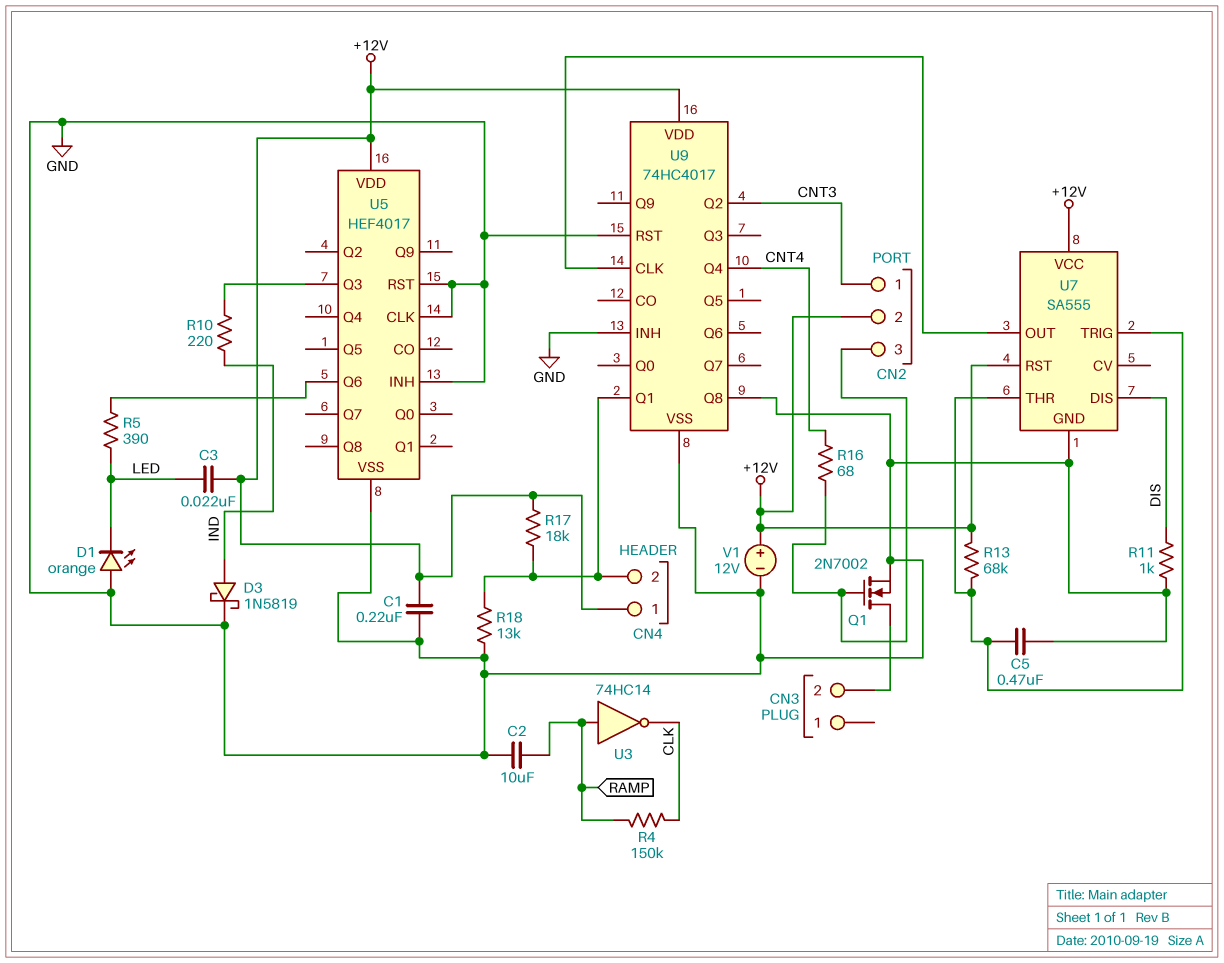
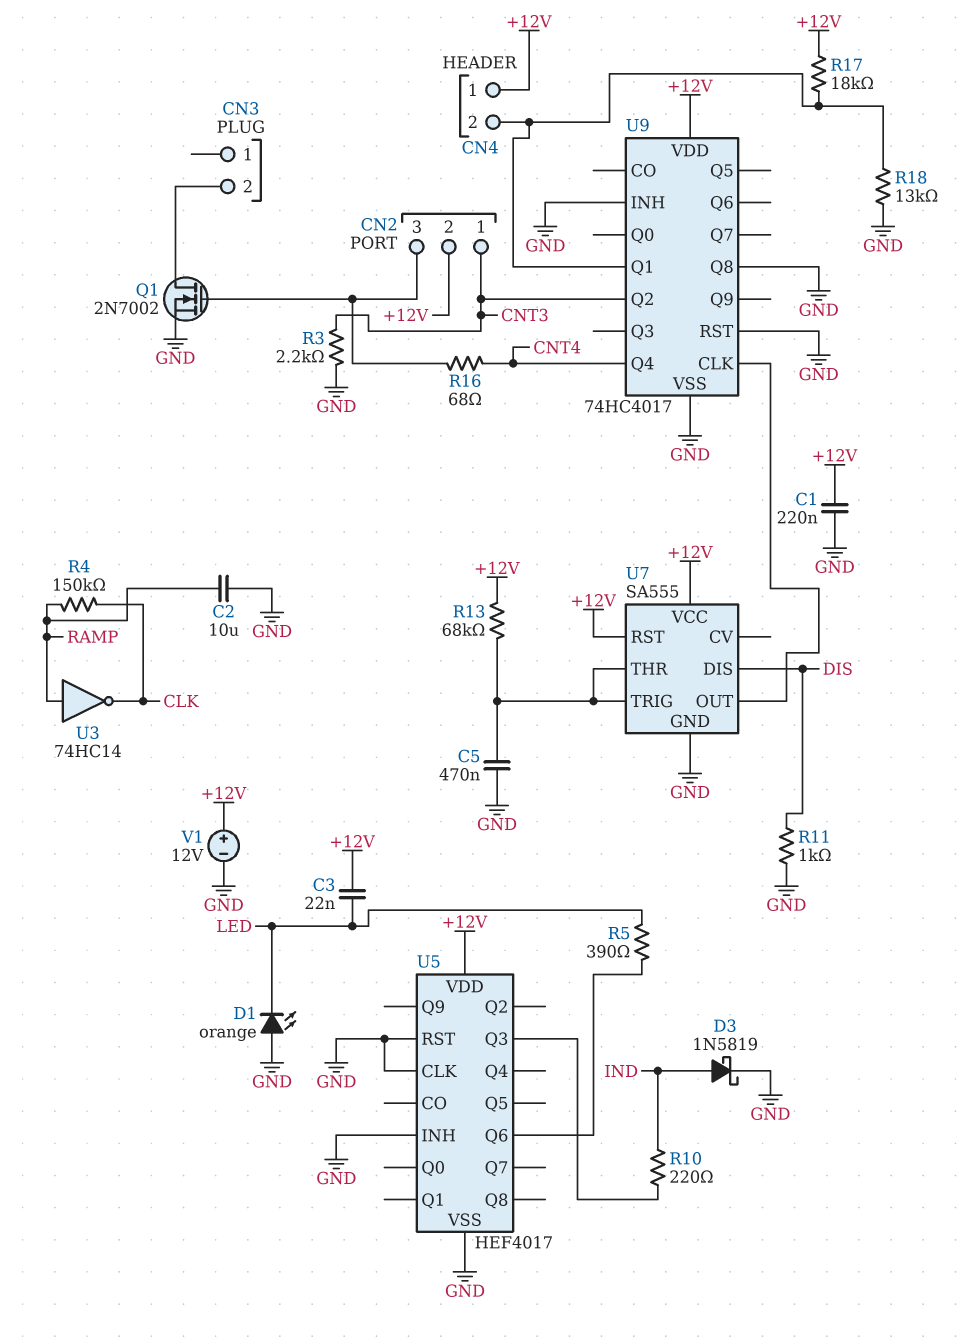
R3: none -> 2.2k (CNT3, GND)

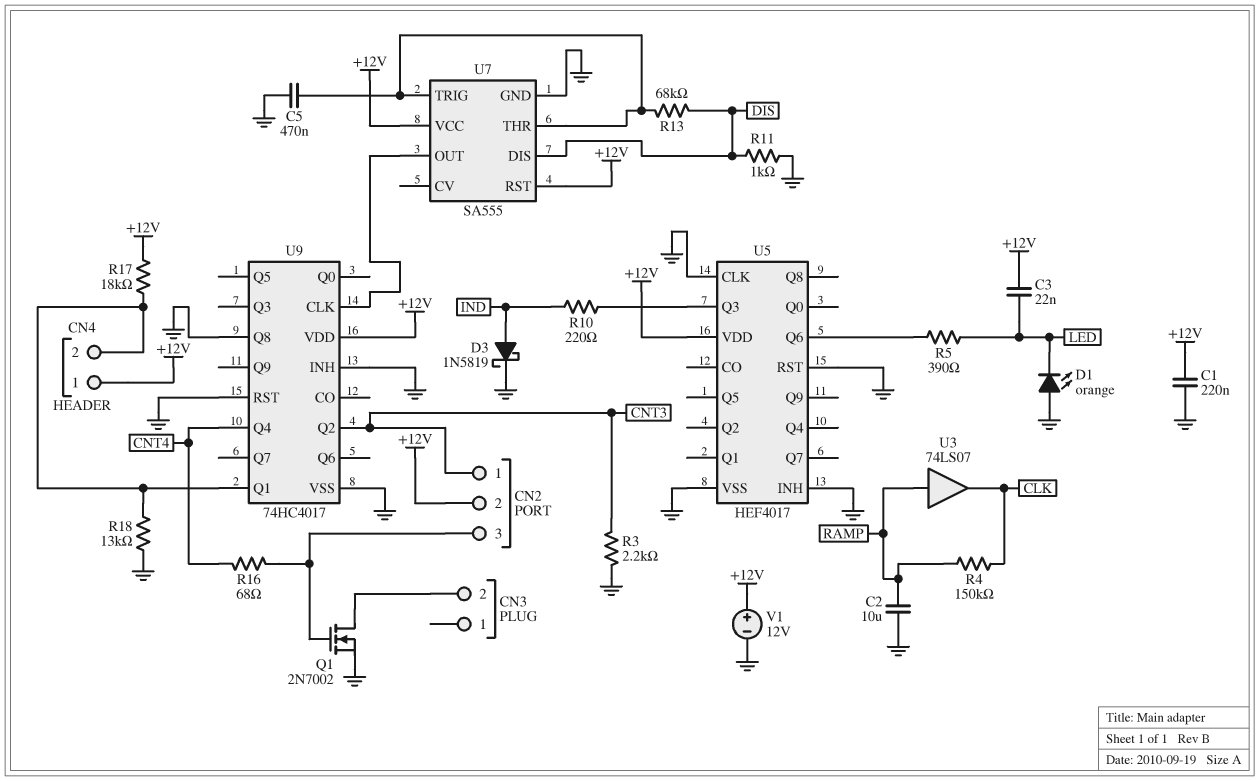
R13: 68k (+12V, U7/THR) -> 68k (DIS, U7/THR)
U3: NOT 74HC14 (in RAMP, out CLK) -> buffer 74LS07 (in RAMP, out CLK)

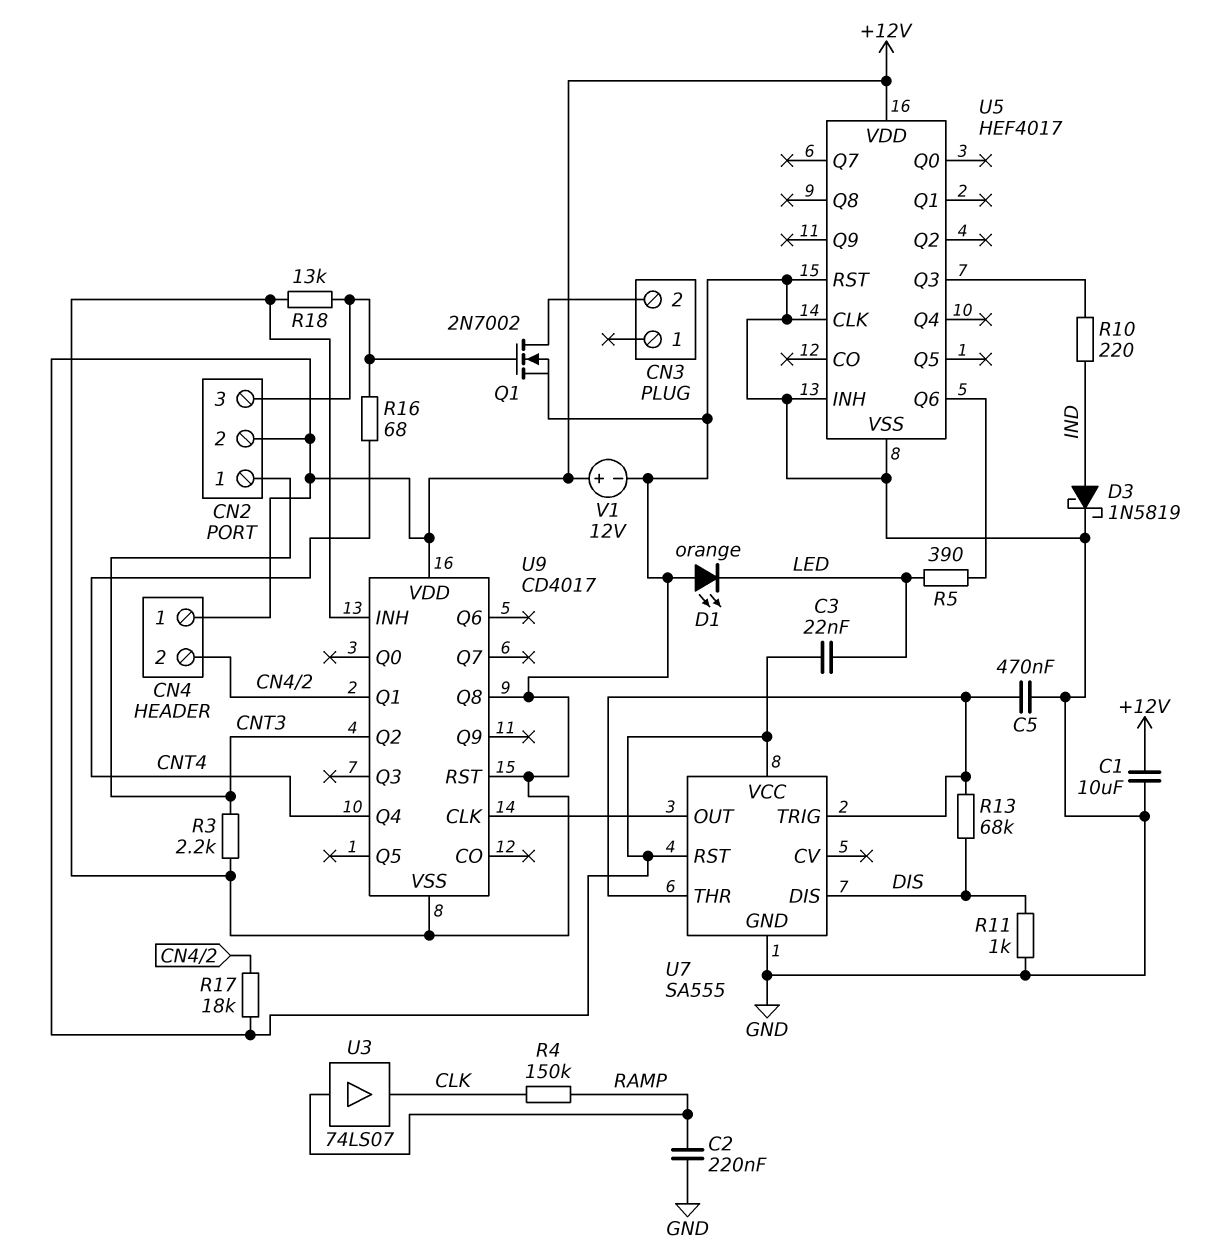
C1: 220nF (+12V, GND) -> 10uF (+12V, GND)
C2: 10uF (GND, RAMP) -> 220nF (GND, RAMP)
R18: 13k (CN4/2, GND) -> 13k (CN2/3, GND)
U9: 74HC4017 -> CD4017

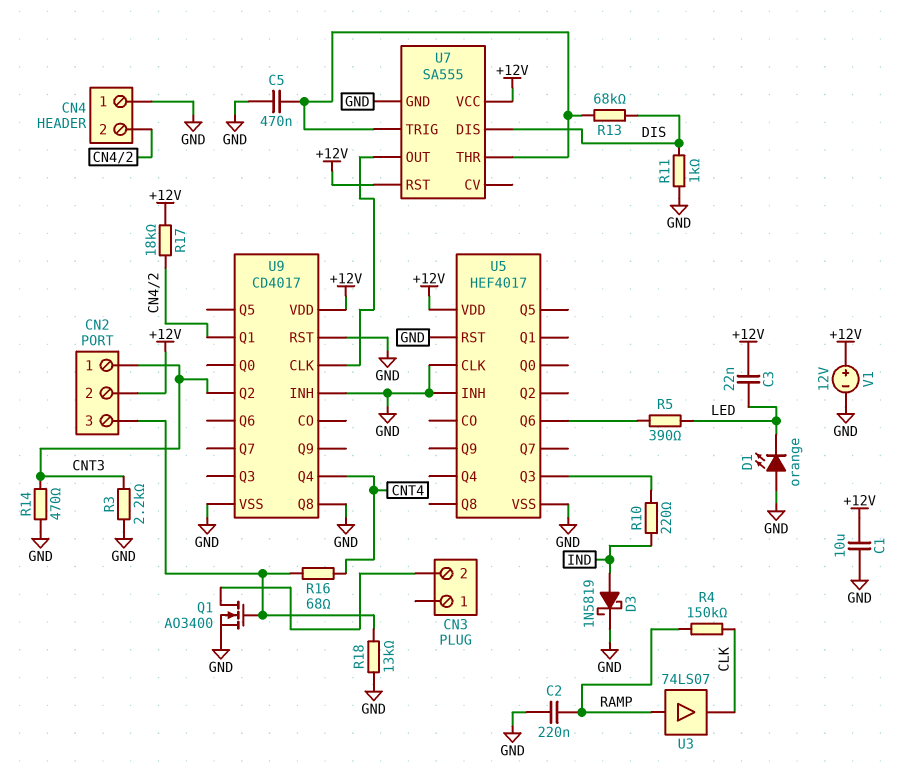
CN4 pin 1: +12V -> GND
Q1: NMOS 2N7002 (G CN2/3, D CN3/2, S GND) -> NMOS AO3400 (G CN2/3, D CN3/2, S GND)
R14: none -> 470 (CNT3, GND)

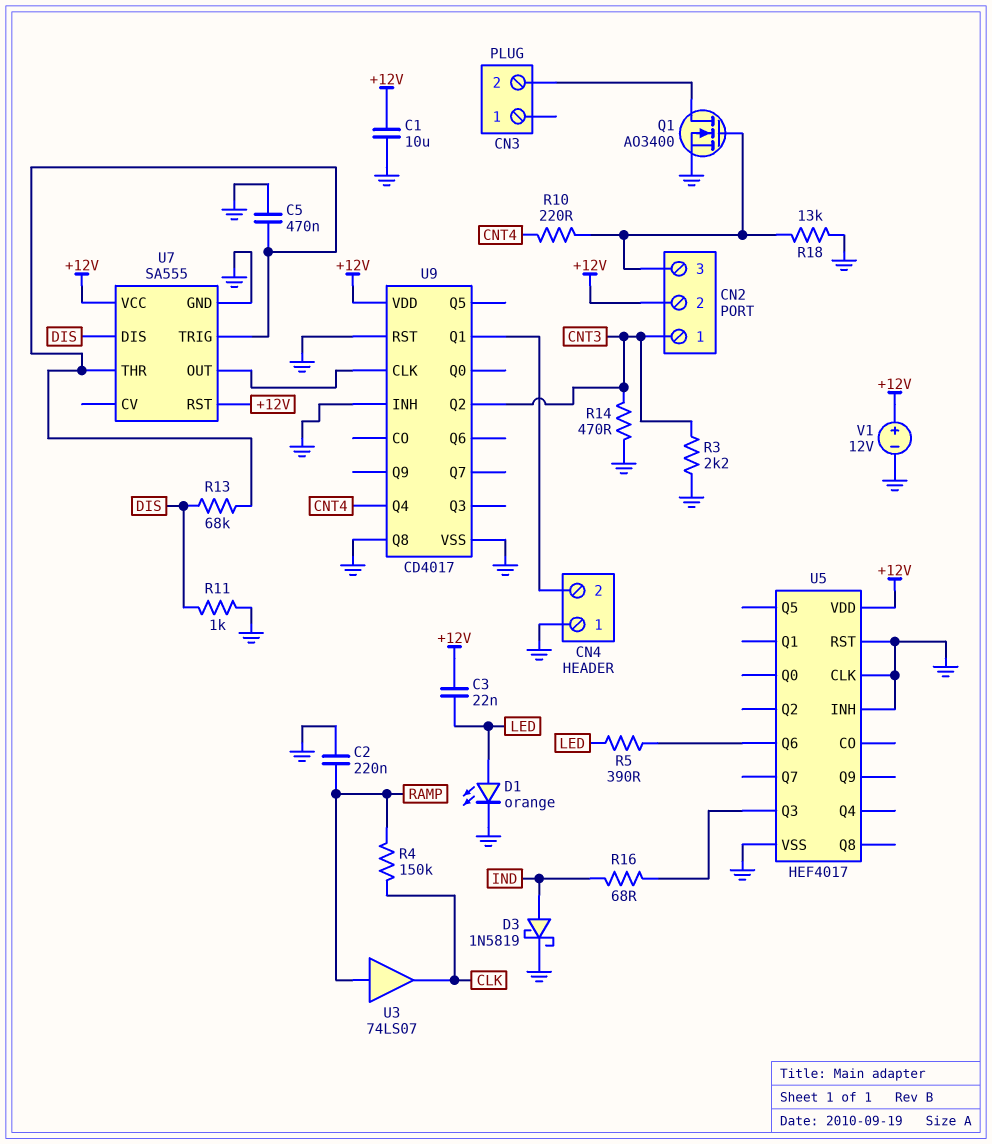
D1: LED orange (A GND, K LED) -> LED orange (A LED, K GND)
R10: 220 (IND, U5/Q3) -> 220 (CN2/3, CNT4)
R16: 68 (CN2/3, CNT4) -> 68 (IND, U5/Q3)
R17: 18k (+12V, CN4/2) -> none

